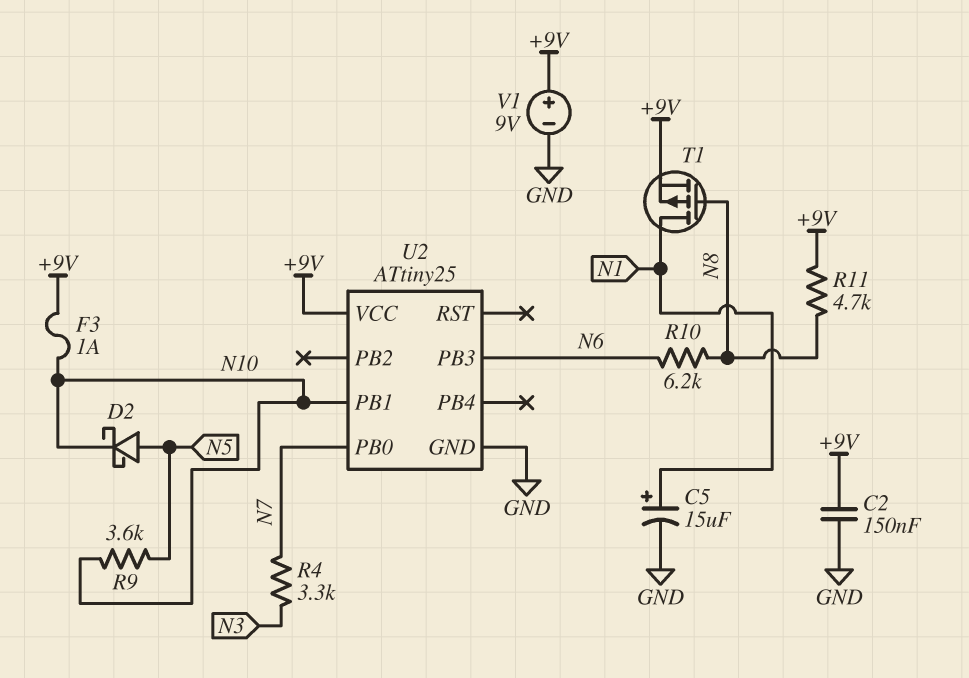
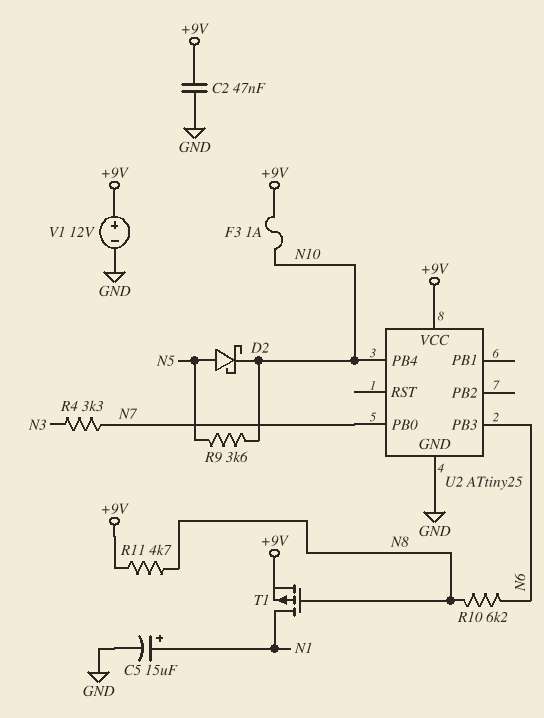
C2: 150nF (+9V, GND) -> 47nF (+9V, GND)
U2 pin PB1: N10 -> none
U2 pin PB4: none -> N10
V1: 9V (plus +9V, minus GND) -> 12V (plus +9V, minus GND)

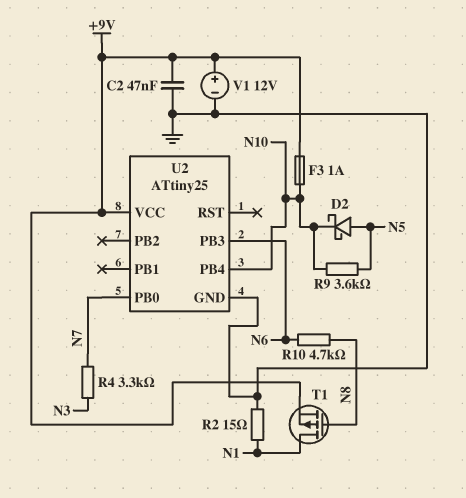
C5: 15uF (plus N1, minus GND) -> none
R2: none -> 15 (GND, N1)
R10: 6.2k (N6, N8) -> 4.7k (N6, N8)
R11: 4.7k (+9V, N8) -> none

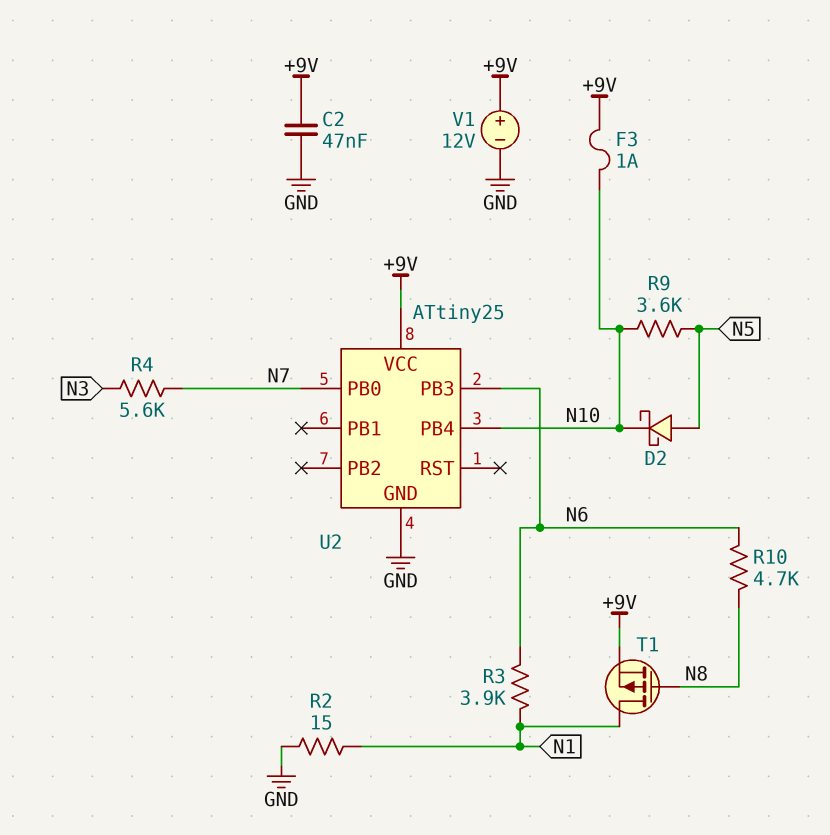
R3: none -> 3.9k (N1, N6)
R4: 3.3k (N3, N7) -> 5.6k (N3, N7)

